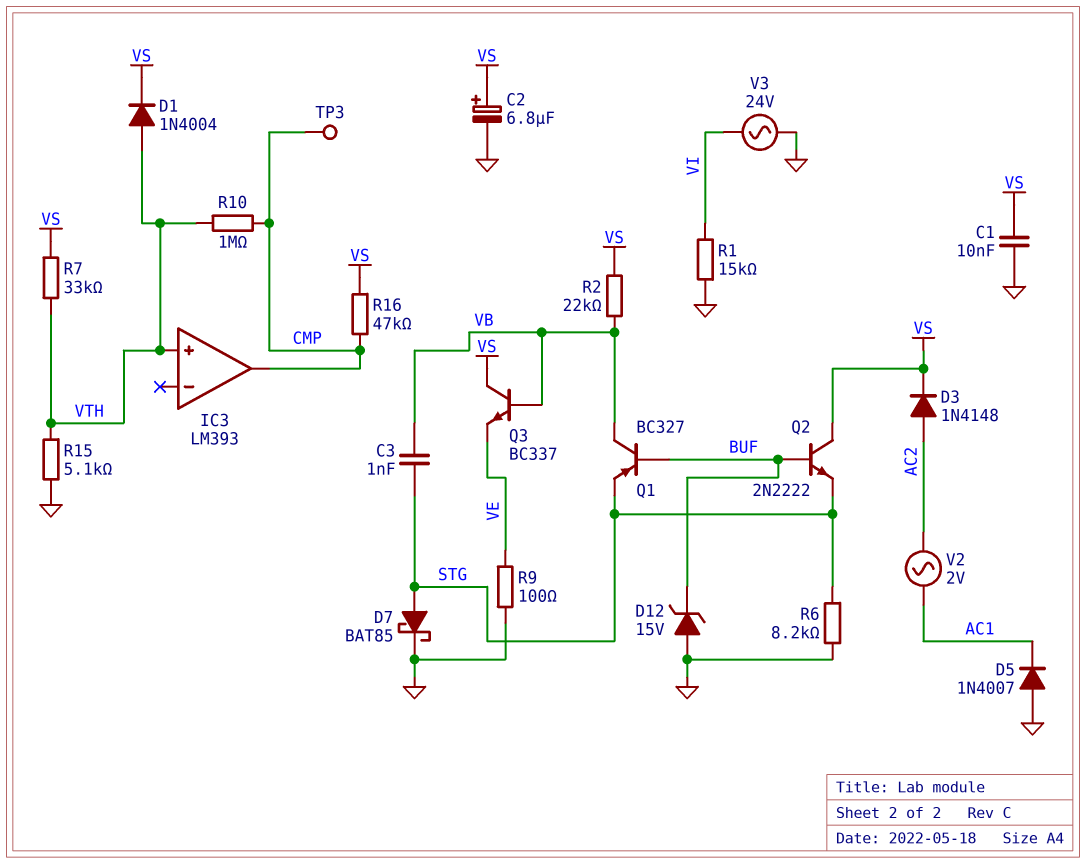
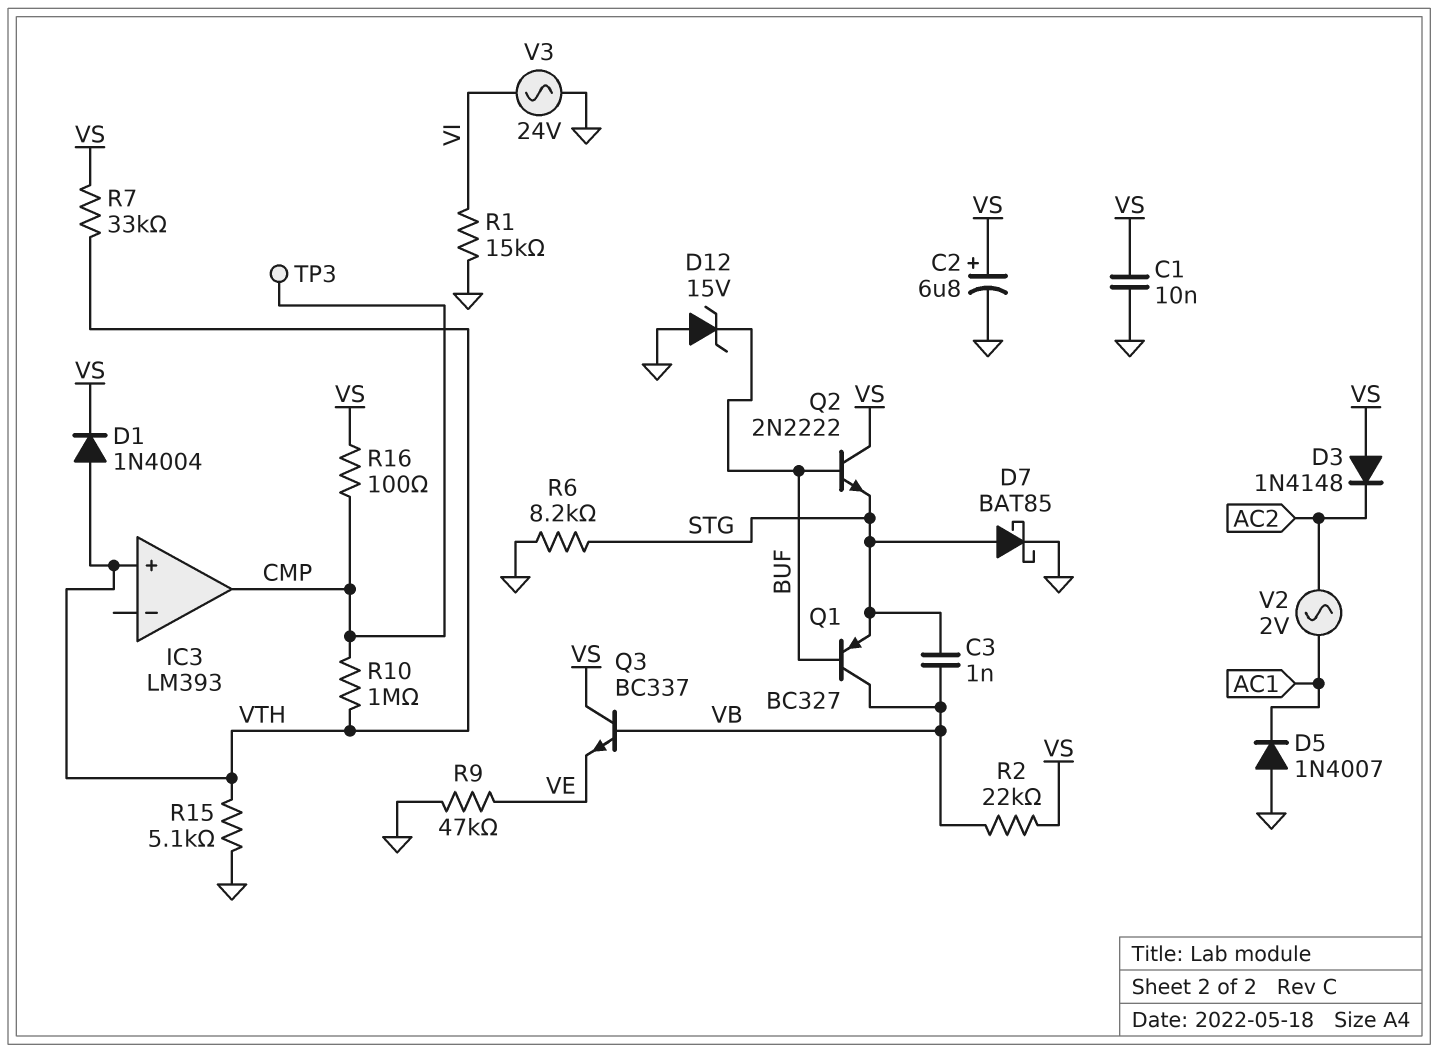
D3: diode 1N4148 (A AC2, K VS) -> diode 1N4148 (A VS, K AC2)
R9: 100 (GND, VE) -> 47k (GND, VE)
R16: 47k (CMP, VS) -> 100 (CMP, VS)

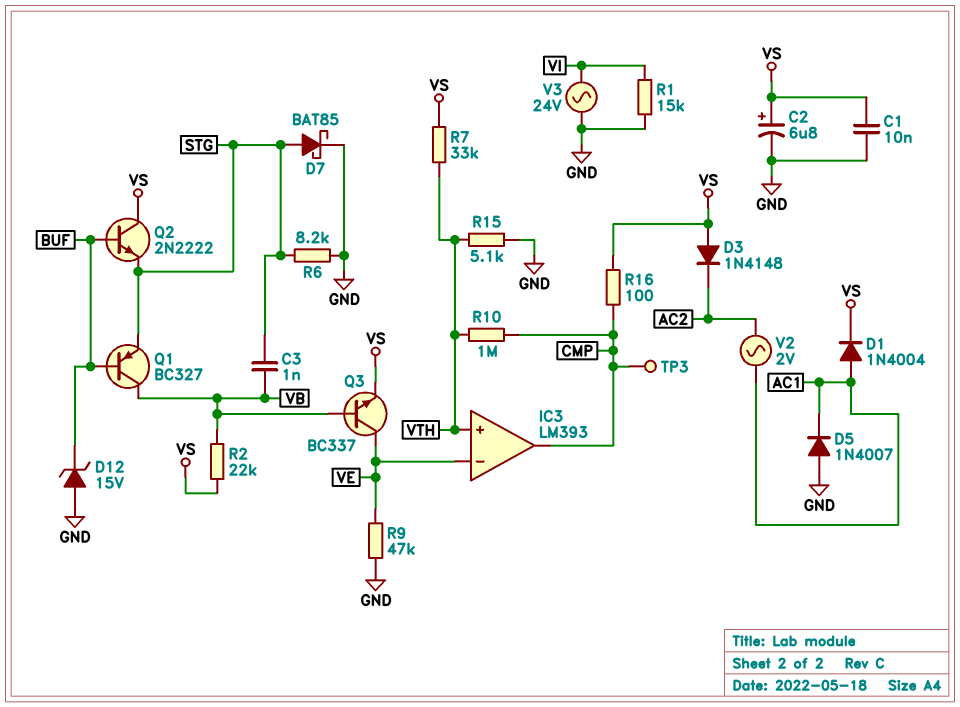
D1: diode 1N4004 (A VTH, K VS) -> diode 1N4004 (A AC1, K VS)
IC3 pin in-: none -> VE
Q3: NPN BC337 (B VB, C VS, E VE) -> NPN BC337 (B VB, C VE, E VS)

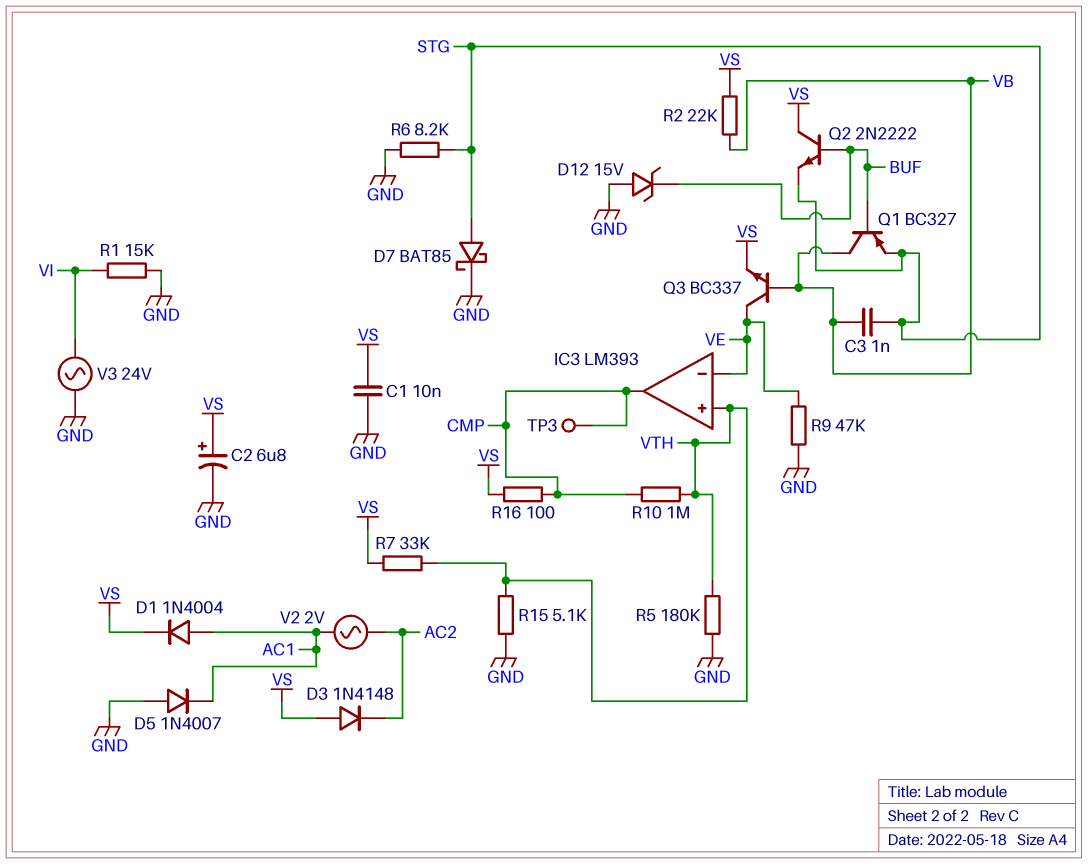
R5: none -> 180k (GND, VTH)

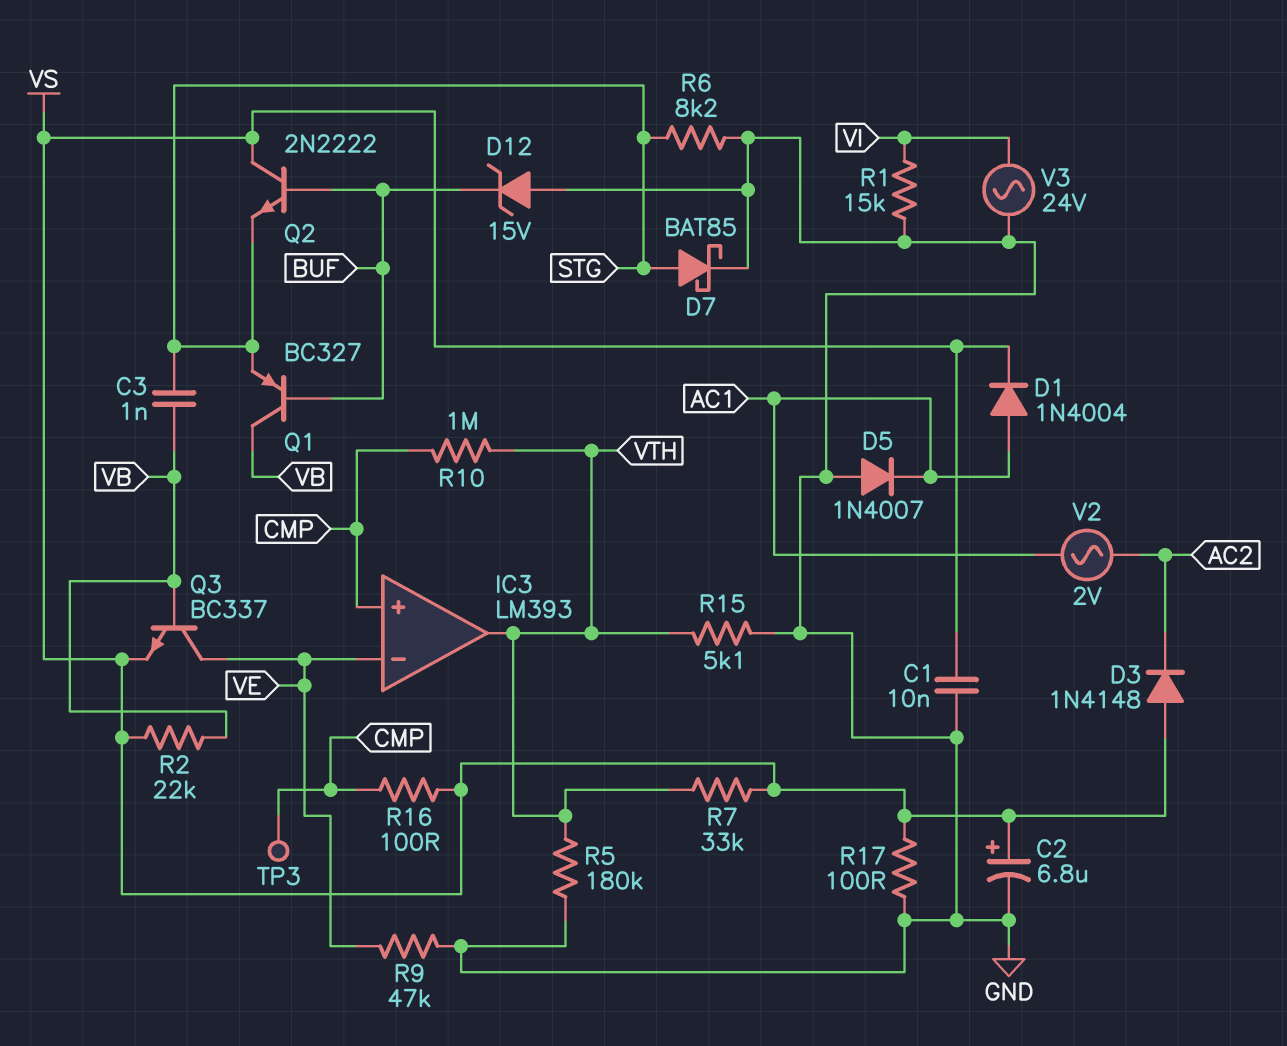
IC3 pin in+: VTH -> CMP
IC3 pin out: CMP -> VTH
R17: none -> 100 (GND, VS)

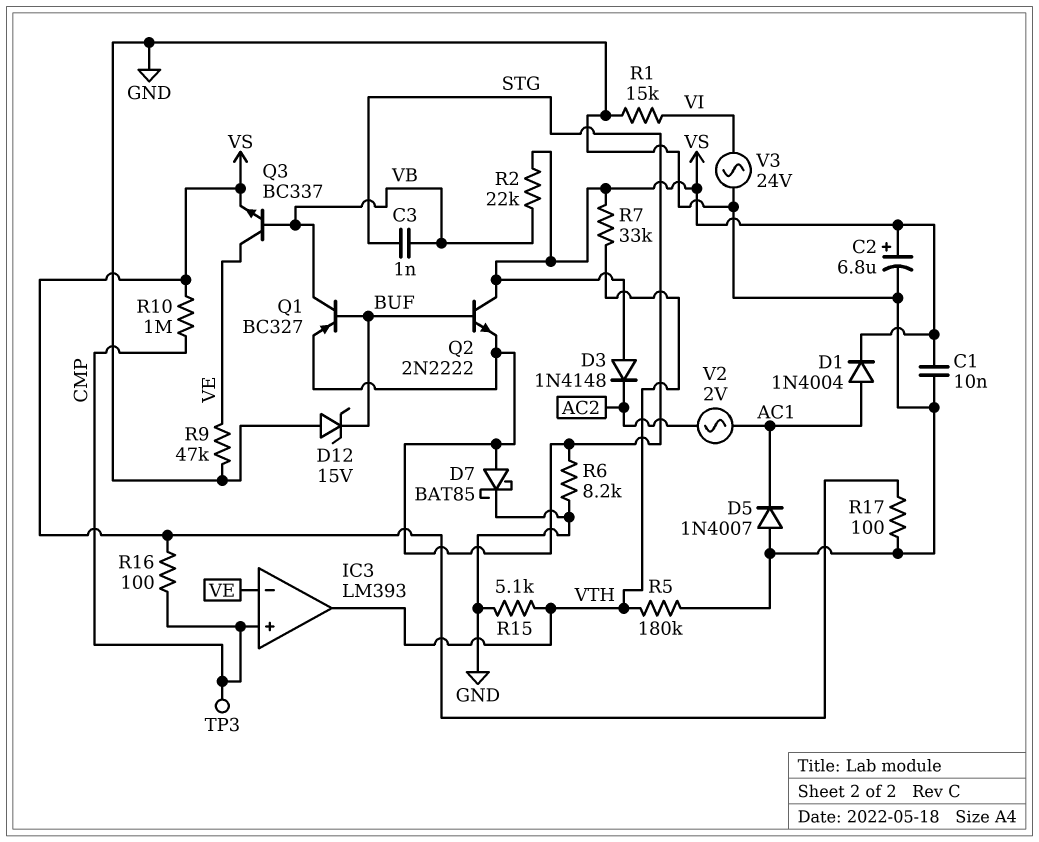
R10: 1M (CMP, VTH) -> 1M (CMP, VS)

